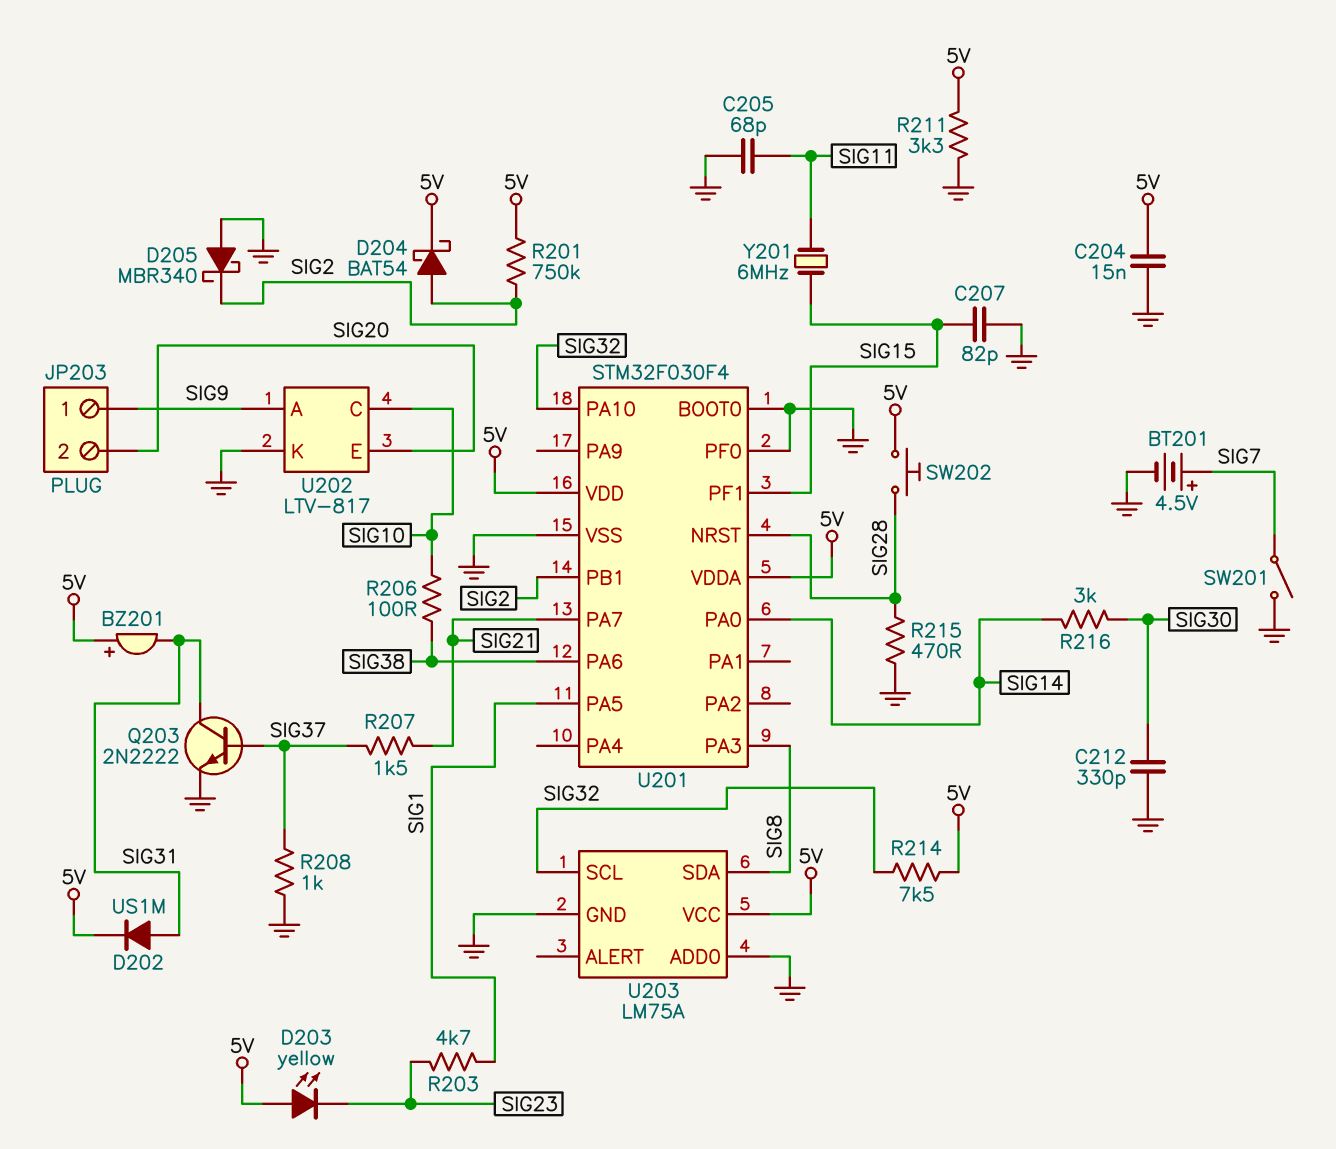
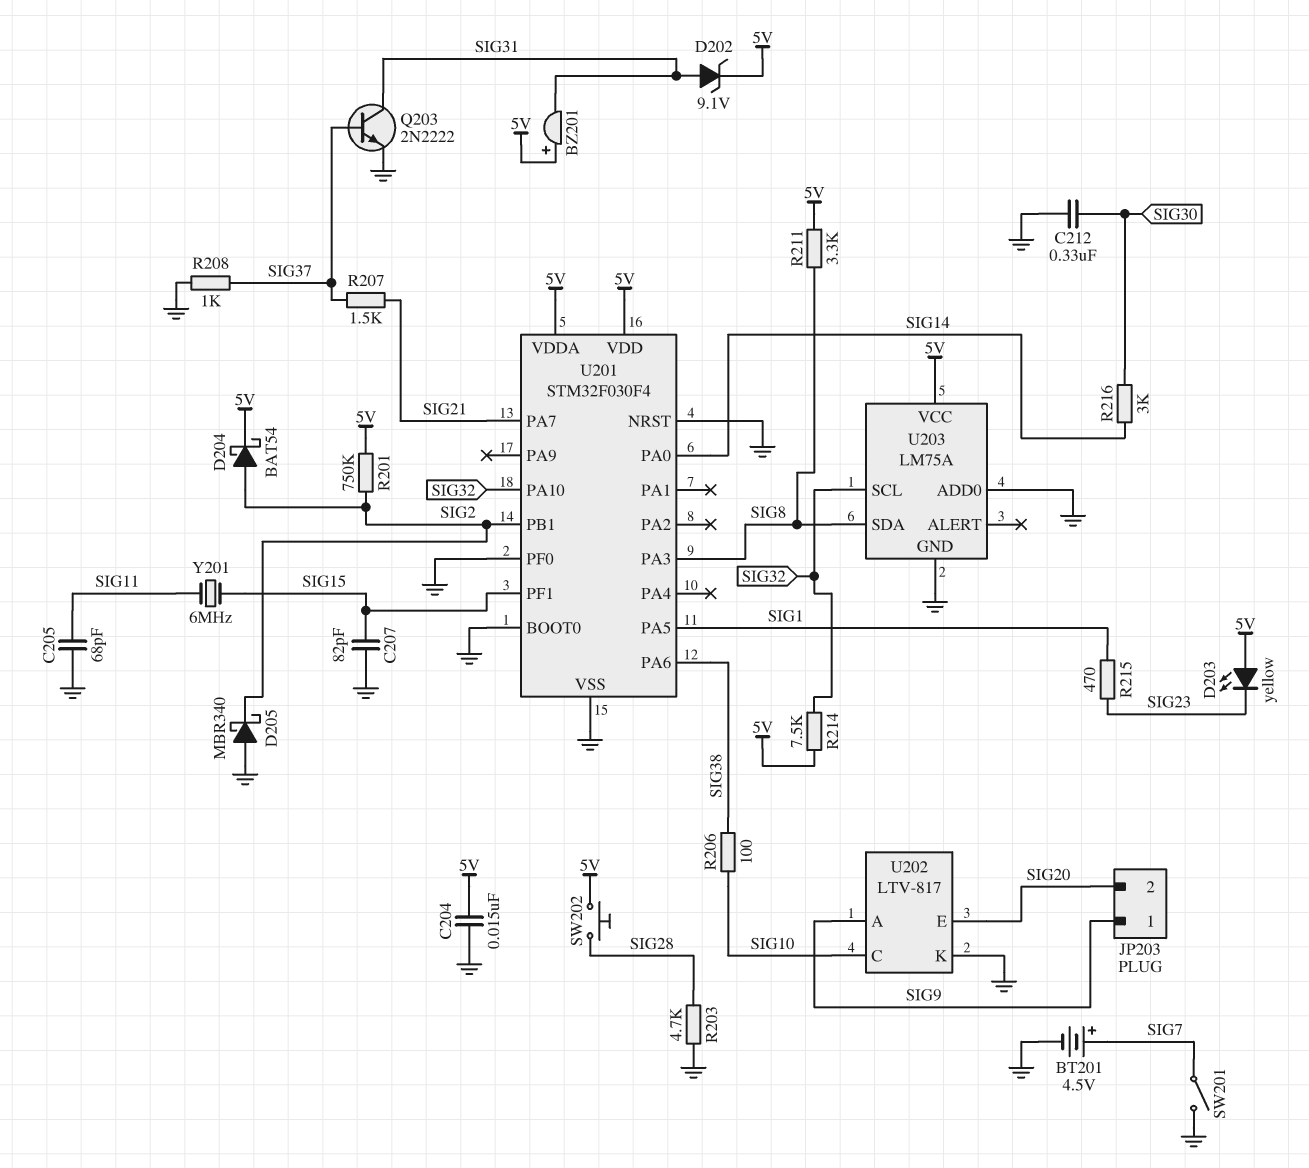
C212: 330pF (GND, SIG30) -> 330nF (GND, SIG30)
D202: diode US1M (A SIG31, K 5V) -> zener 9.1V (A SIG31, K 5V)
R203: 4.7k (SIG1, SIG23) -> 4.7k (GND, SIG28)
R211: 3.3k (5V, GND) -> 3.3k (5V, SIG8)
R215: 470 (GND, SIG28) -> 470 (SIG1, SIG23)
U201 pin NRST: SIG28 -> GND

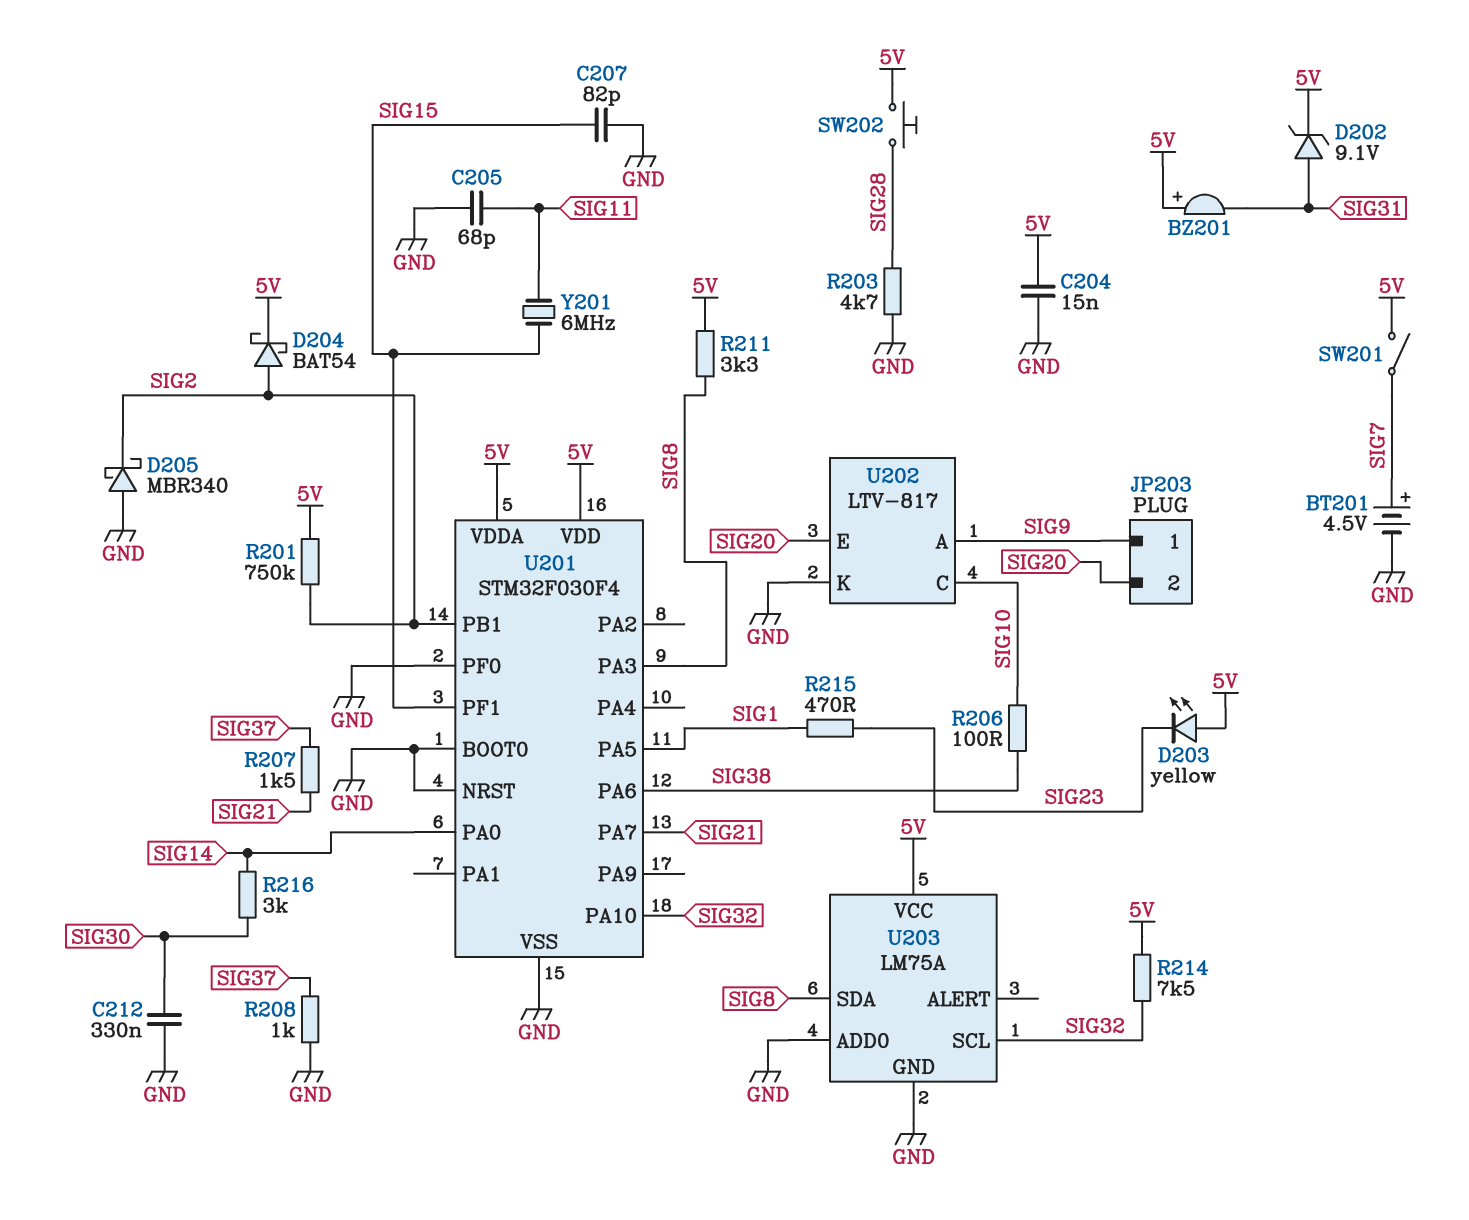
Q203: NPN 2N2222 (B SIG37, C SIG31, E GND) -> none
SW201: switch (GND, SIG7) -> switch (5V, SIG7)

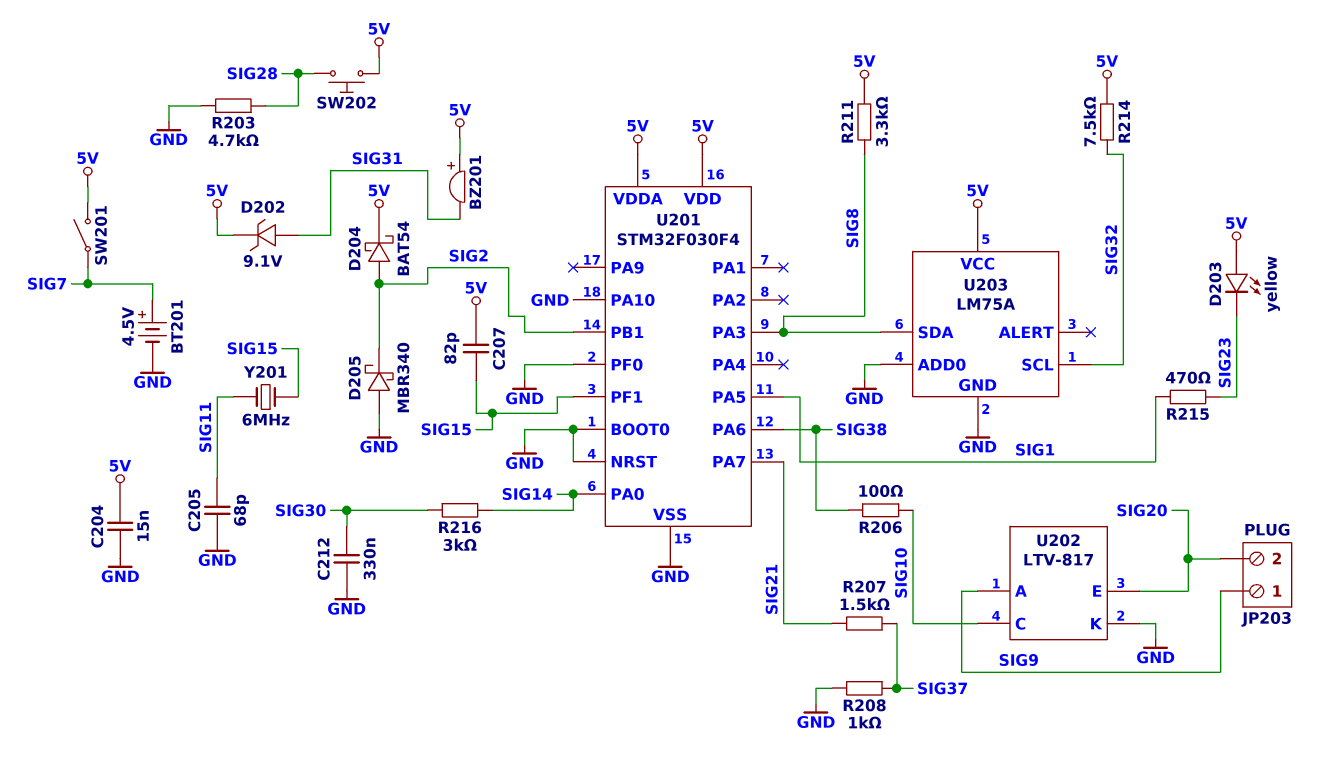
C207: 82pF (GND, SIG15) -> 82pF (5V, SIG15)
R201: 750k (5V, SIG2) -> none
U201 pin PA10: SIG32 -> GND

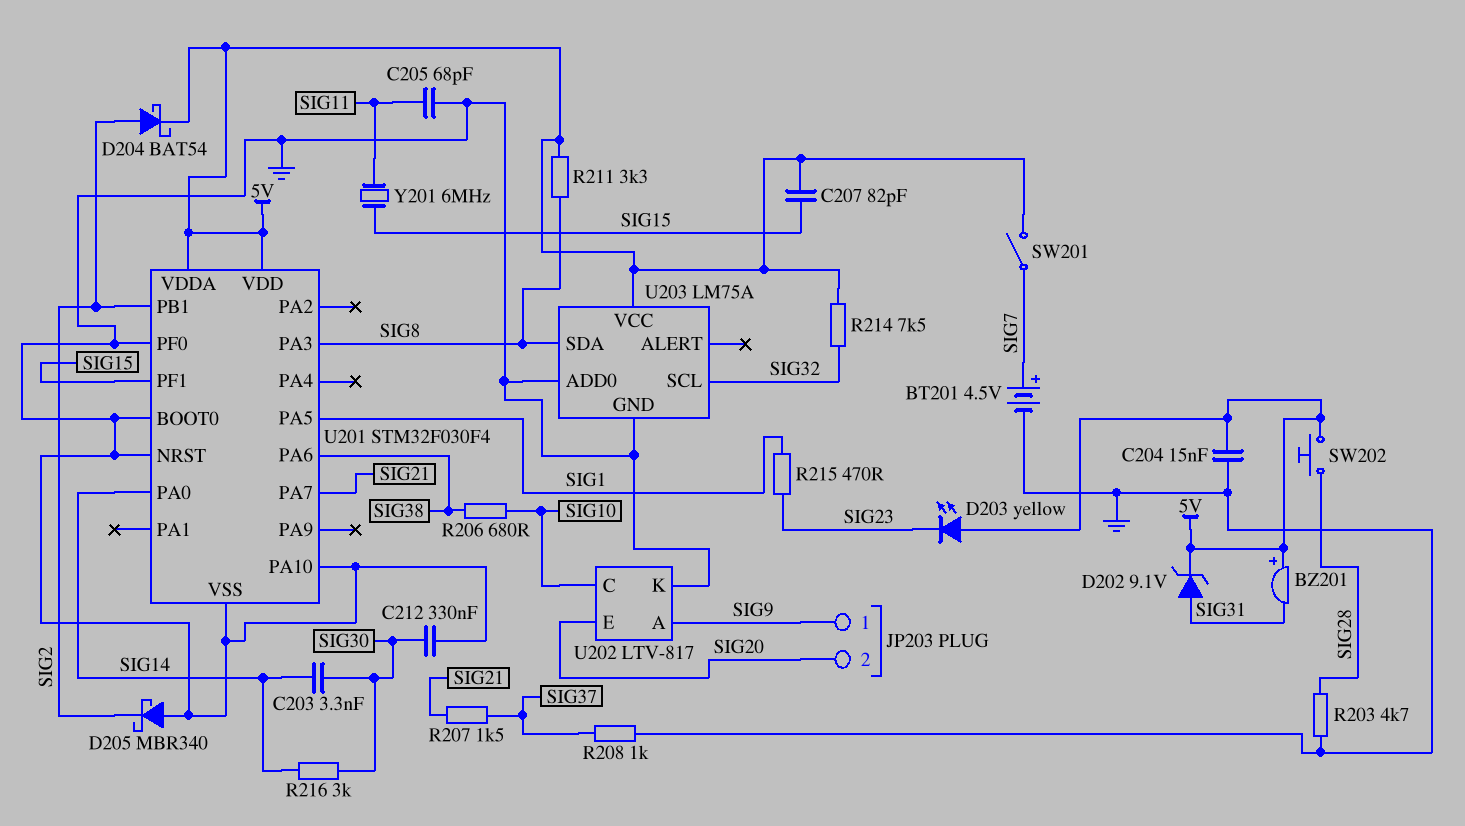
C203: none -> 3.3nF (SIG14, SIG30)
R206: 100 (SIG10, SIG38) -> 680 (SIG10, SIG38)

